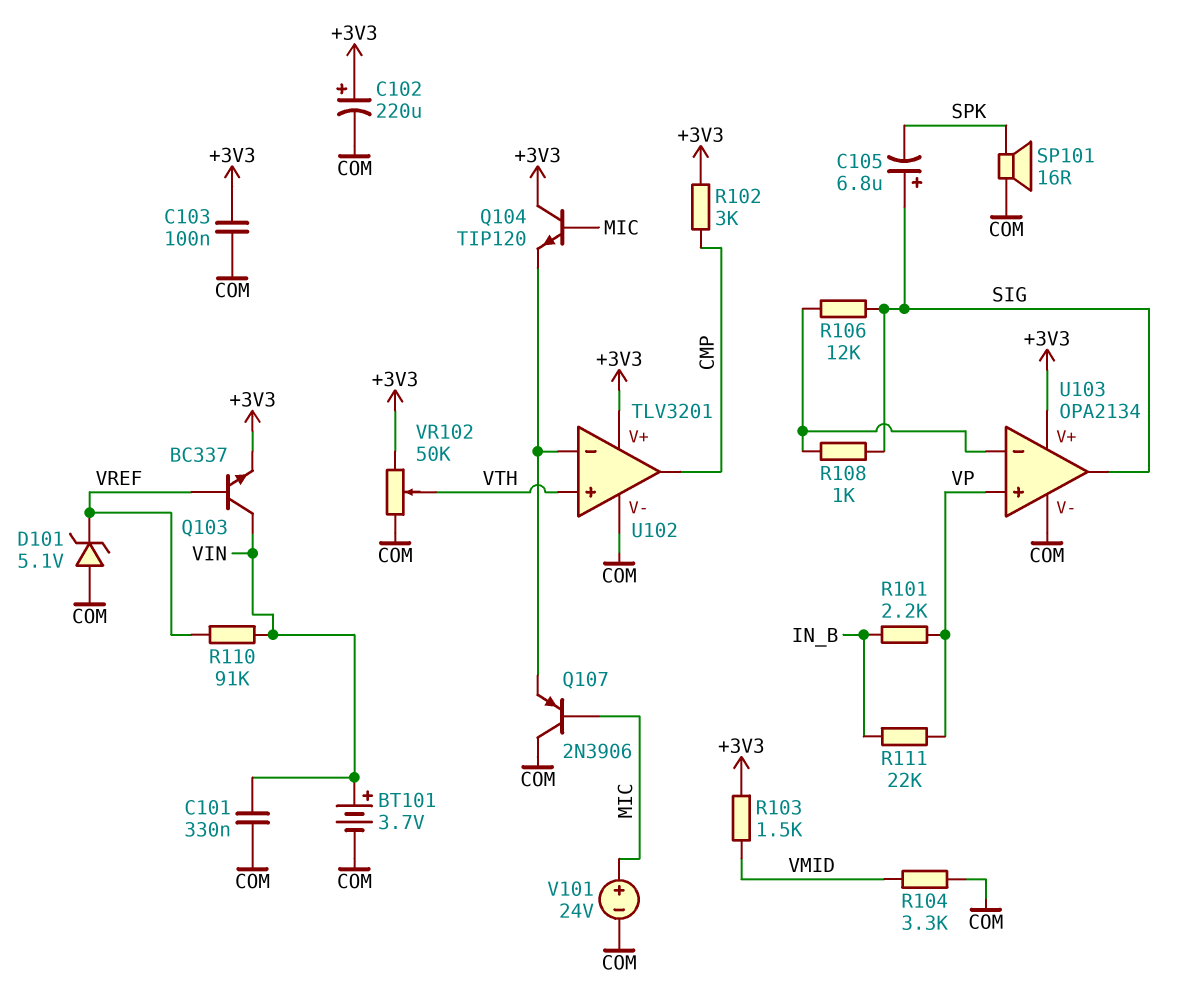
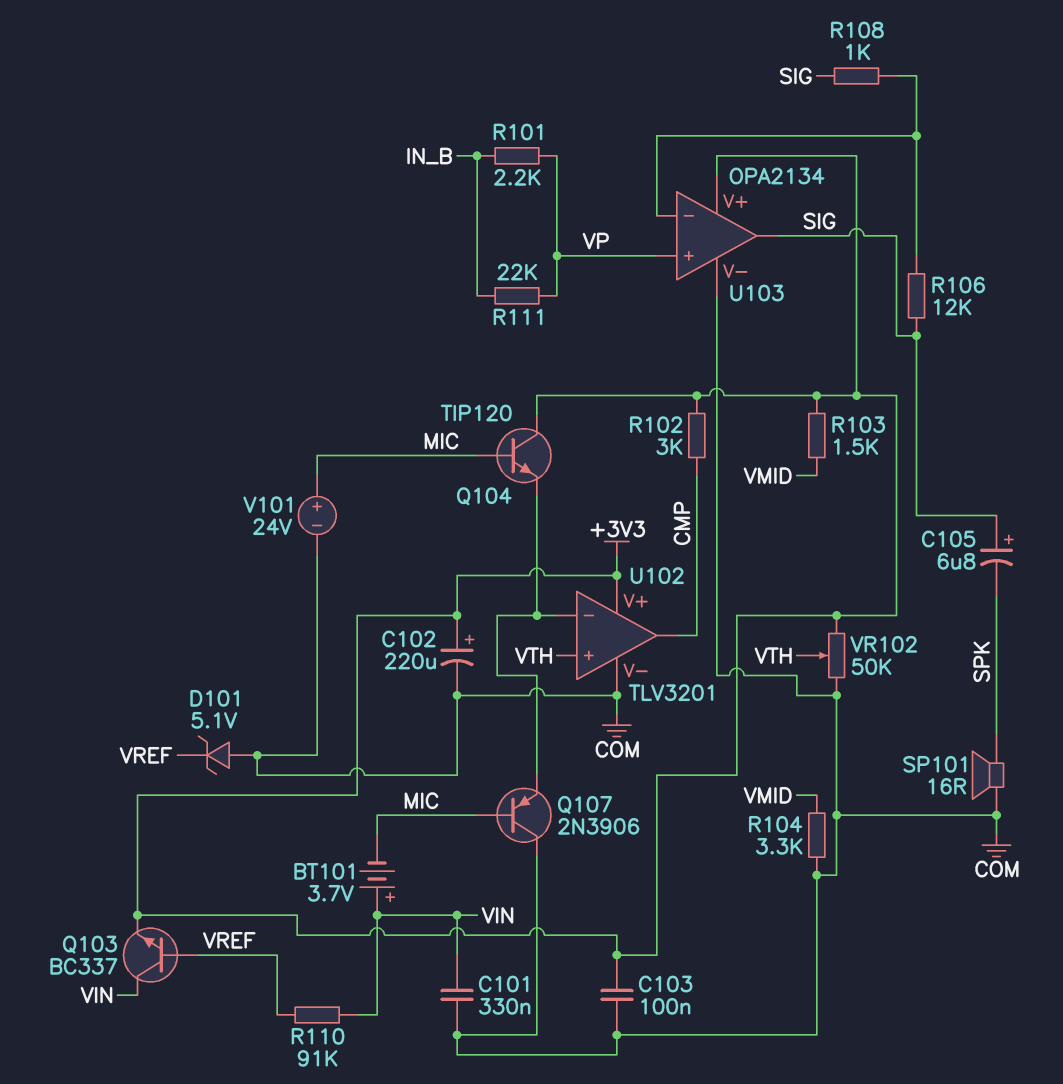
BT101: 3.7V (plus VIN, minus COM) -> 3.7V (plus VIN, minus MIC)

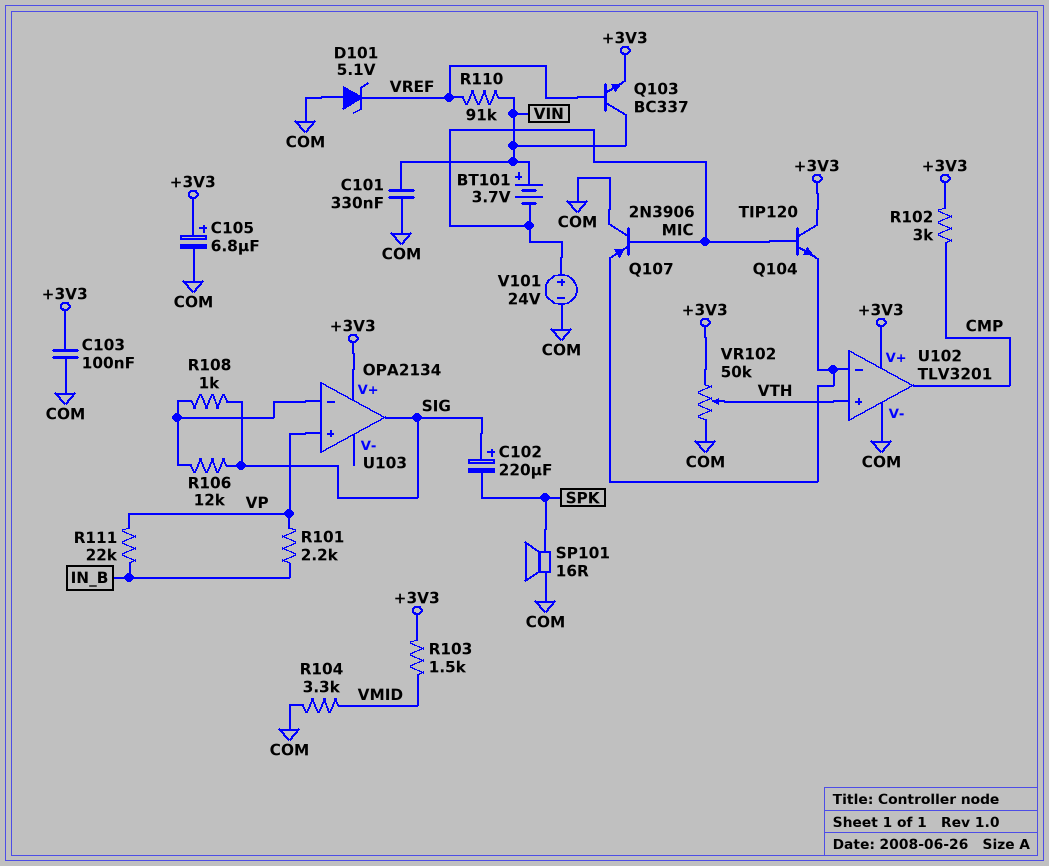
C102: 220uF (plus +3V3, minus COM) -> 220uF (plus SIG, minus SPK)
C105: 6.8uF (plus SIG, minus SPK) -> 6.8uF (plus +3V3, minus COM)
U103 pin V-: COM -> none

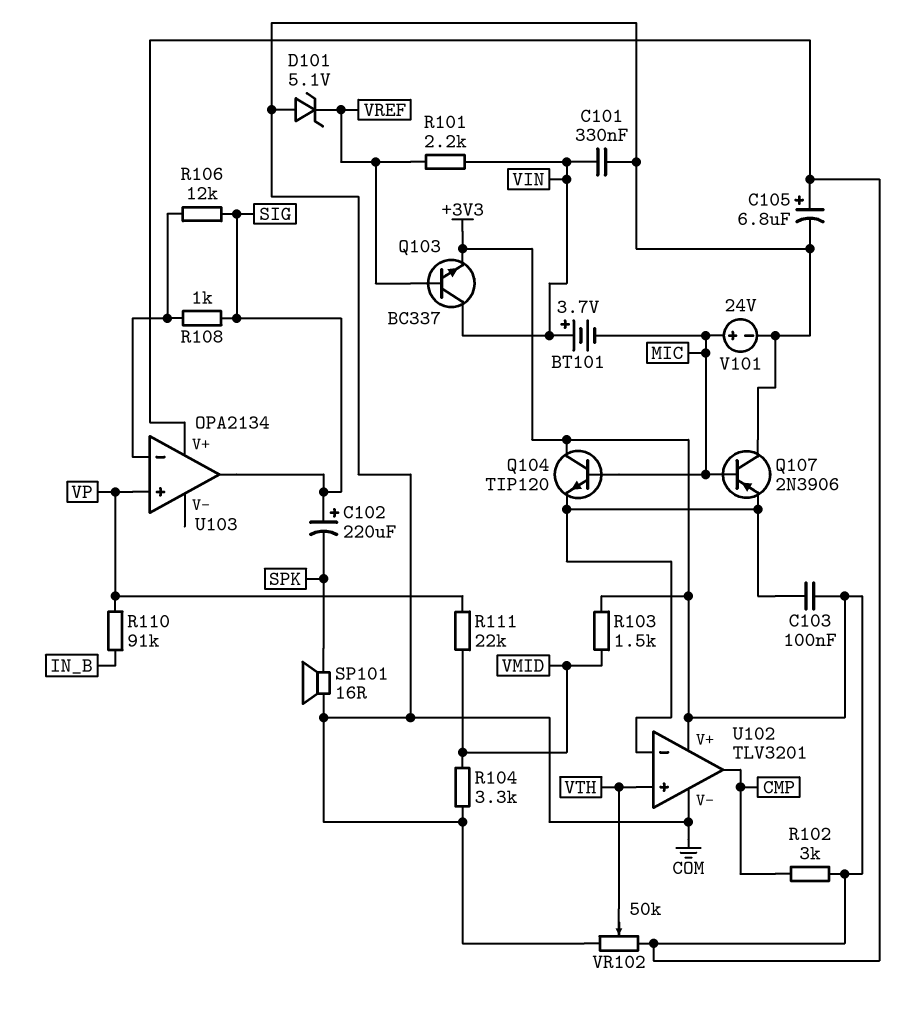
C103: 100nF (+3V3, COM) -> 100nF (+3V3, U102/in-)
R101: 2.2k (IN_B, VP) -> 2.2k (VIN, VREF)
R110: 91k (VIN, VREF) -> 91k (IN_B, VP)
R111: 22k (IN_B, VP) -> 22k (VMID, VP)

